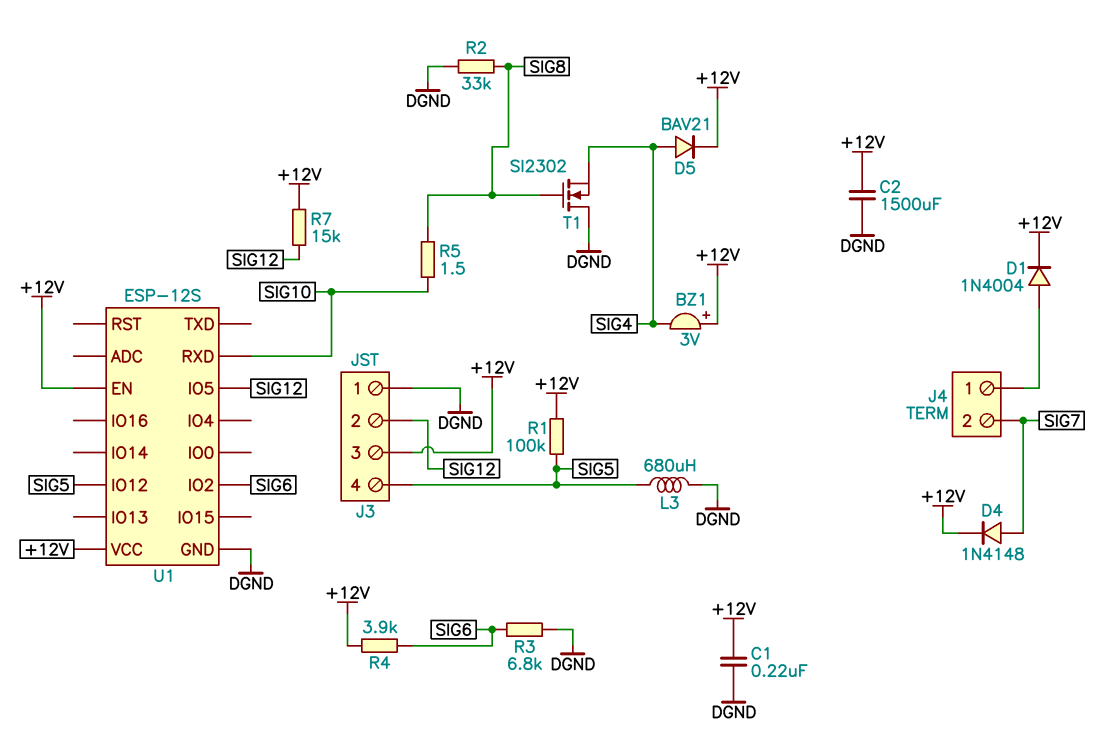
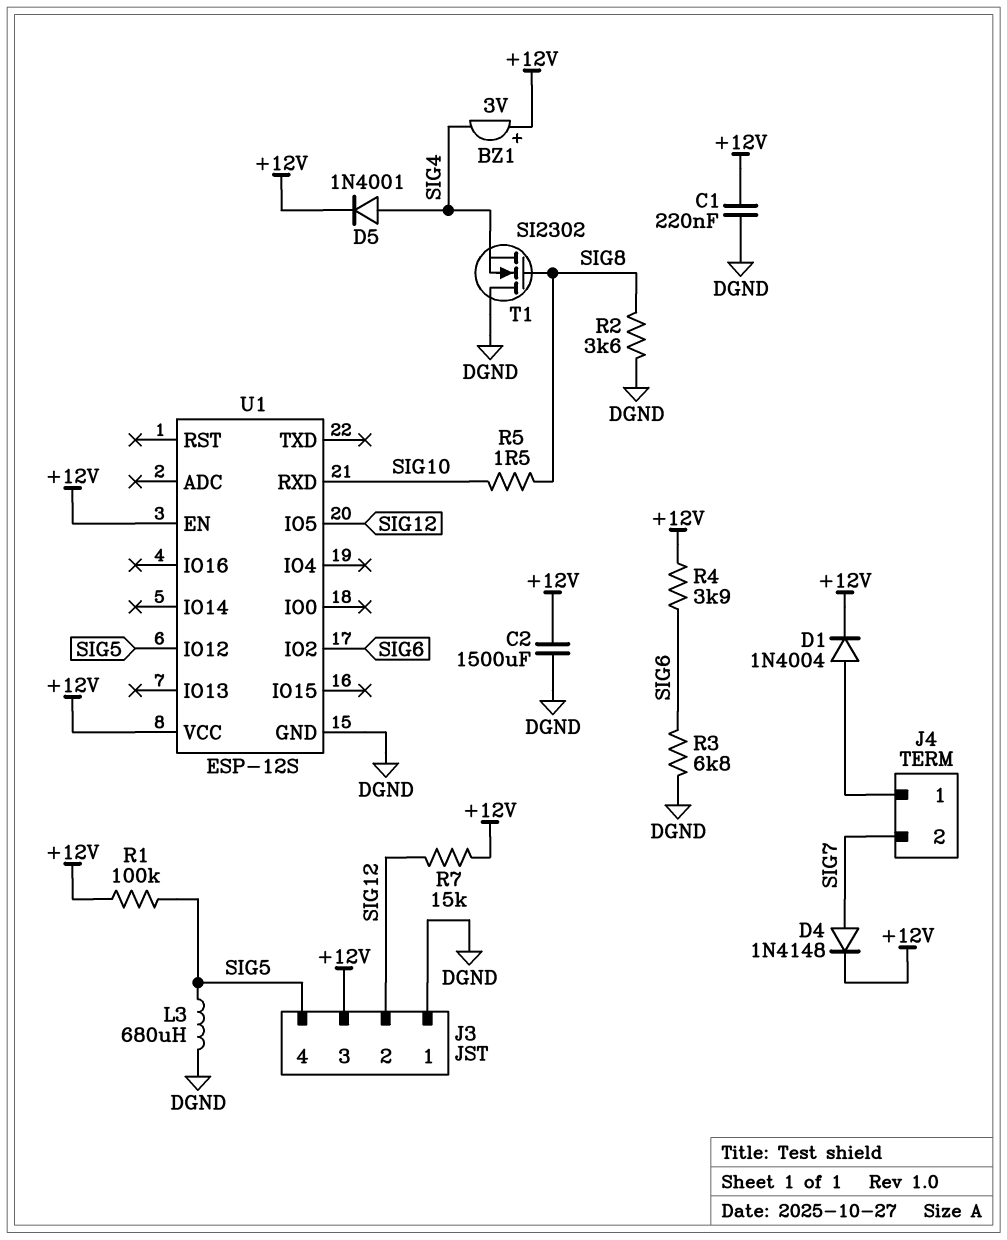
D5: diode BAV21 (A SIG4, K +12V) -> diode 1N4001 (A SIG4, K +12V)
R2: 33k (DGND, SIG8) -> 3.6k (DGND, SIG8)

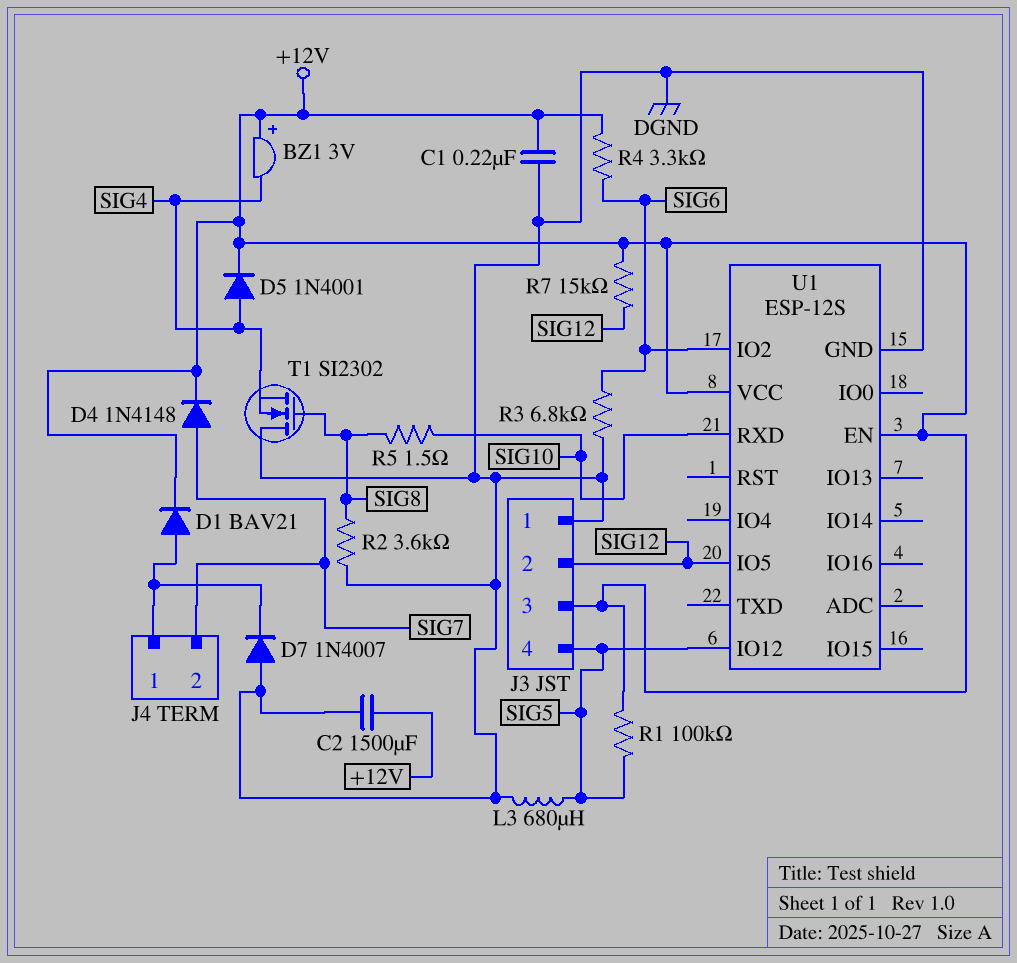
D1: diode 1N4004 (A J4/1, K +12V) -> diode BAV21 (A J4/1, K +12V)
D7: none -> diode 1N4007 (A DGND, K J4/1)
R4: 3.9k (+12V, SIG6) -> 3.3k (+12V, SIG6)

